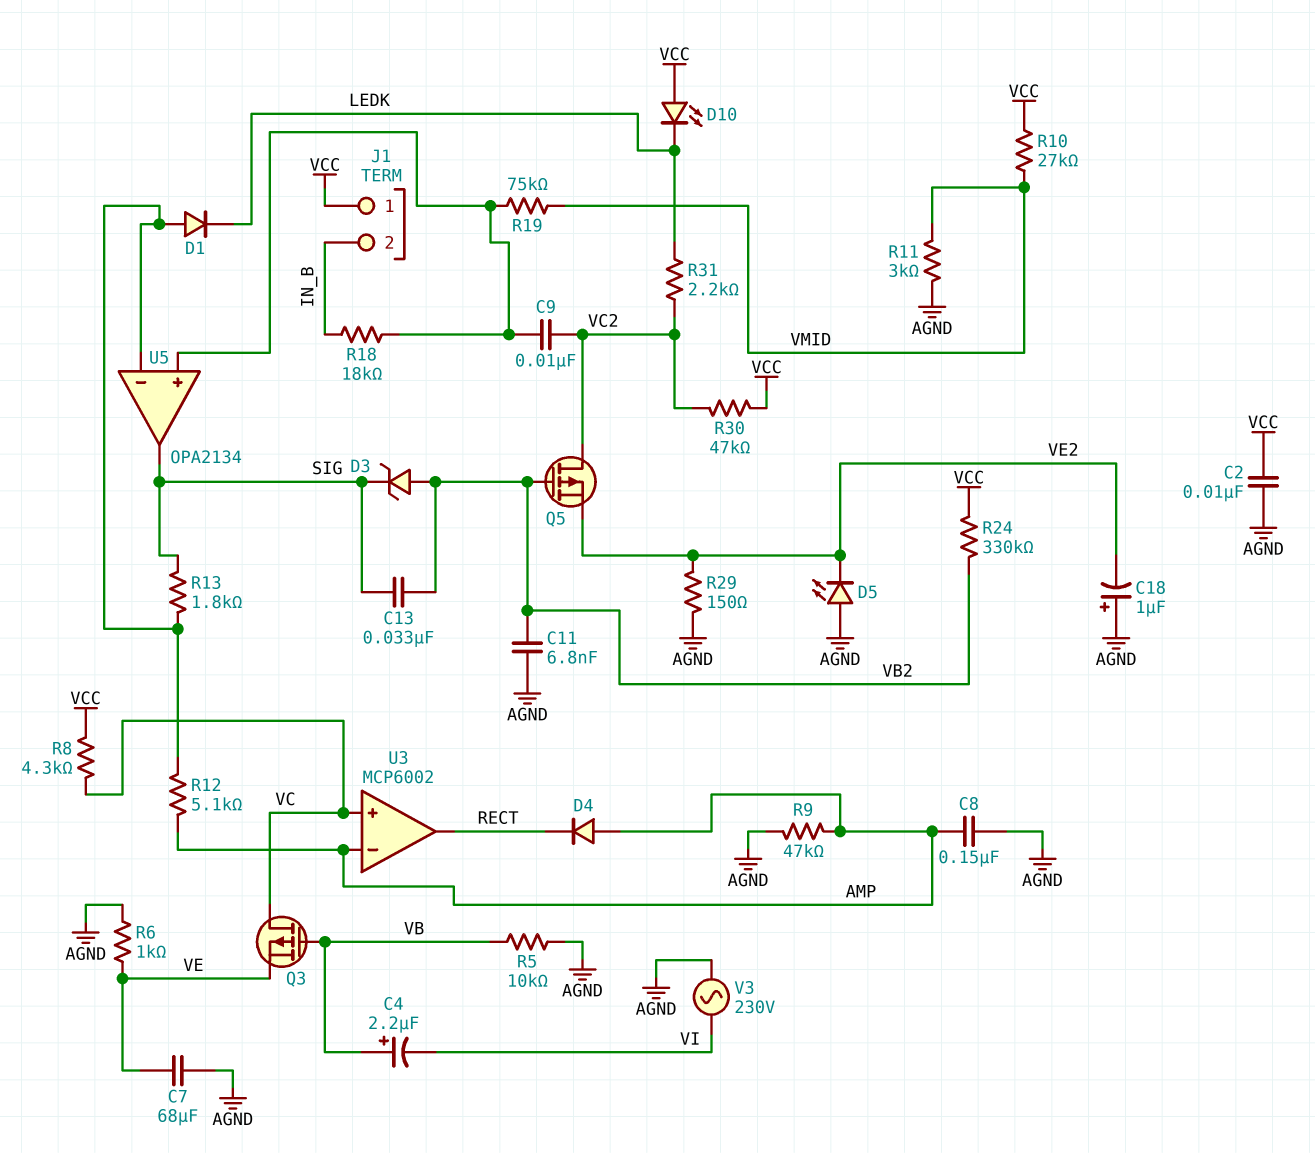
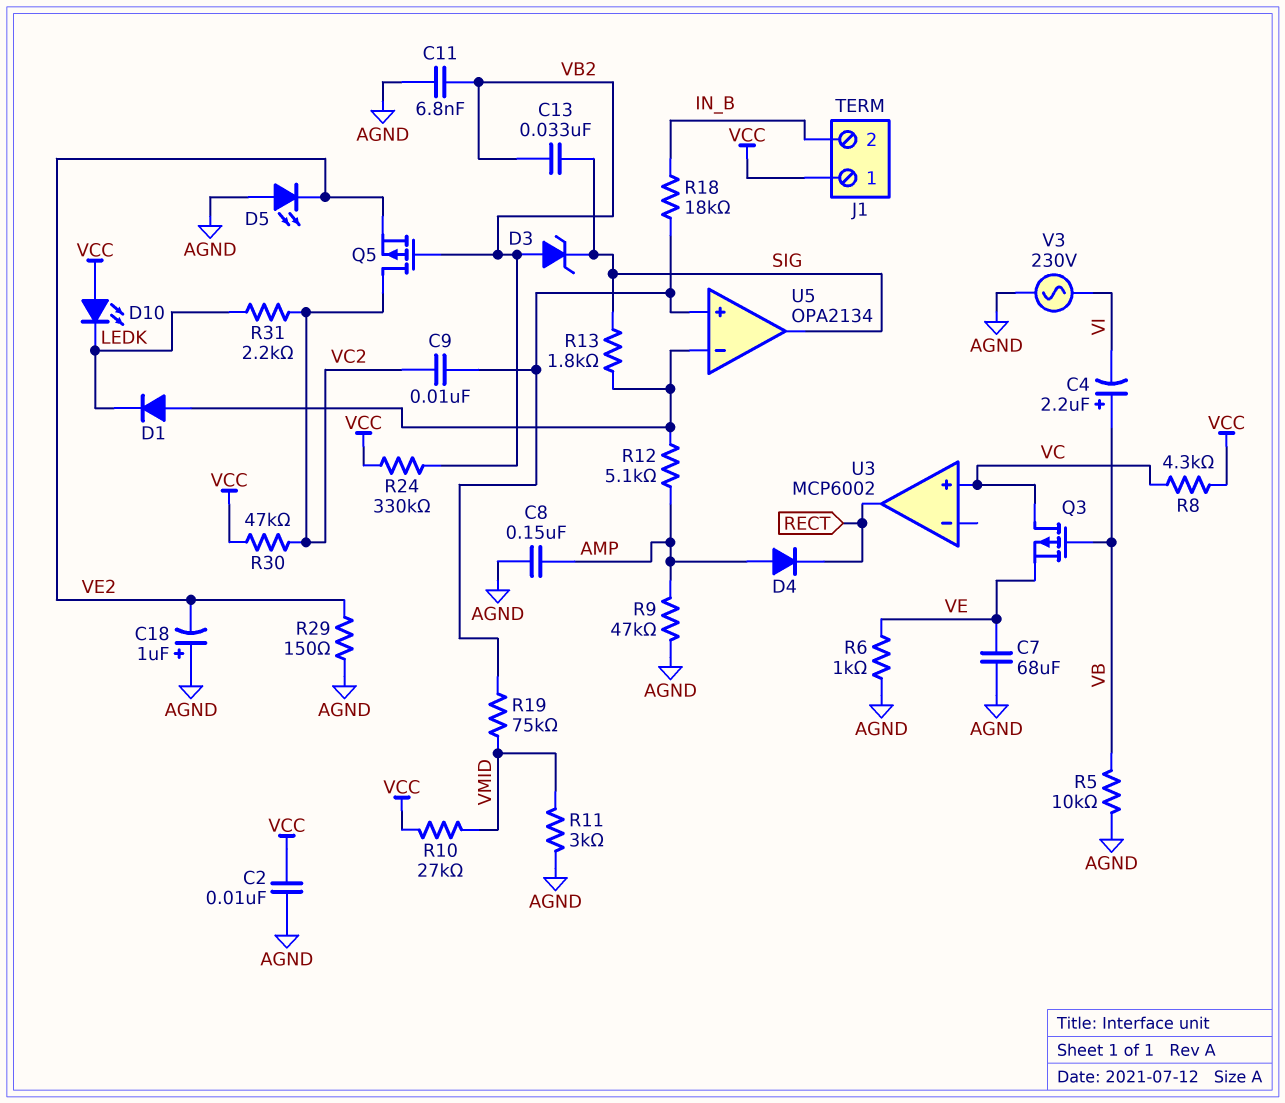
U3 pin in-: AMP -> none

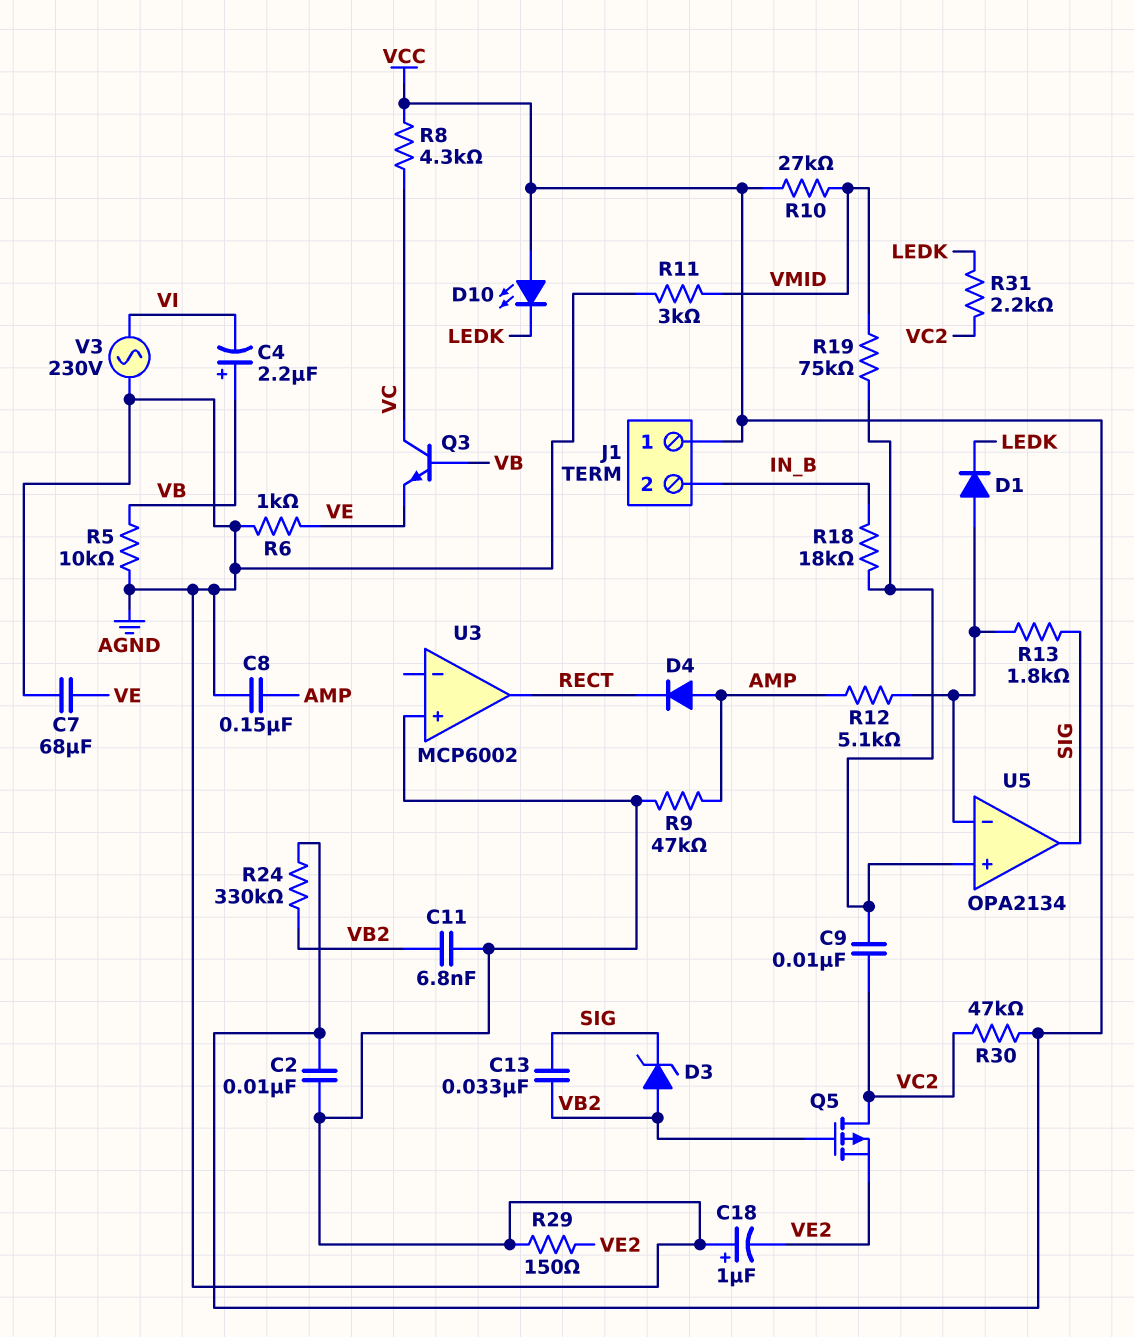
D5: LED (A AGND, K VE2) -> none
Q3: PMOS (G VB, D VC, S VE) -> NPN (B VB, C VC, E VE)
U3 pin in+: VC -> AGND

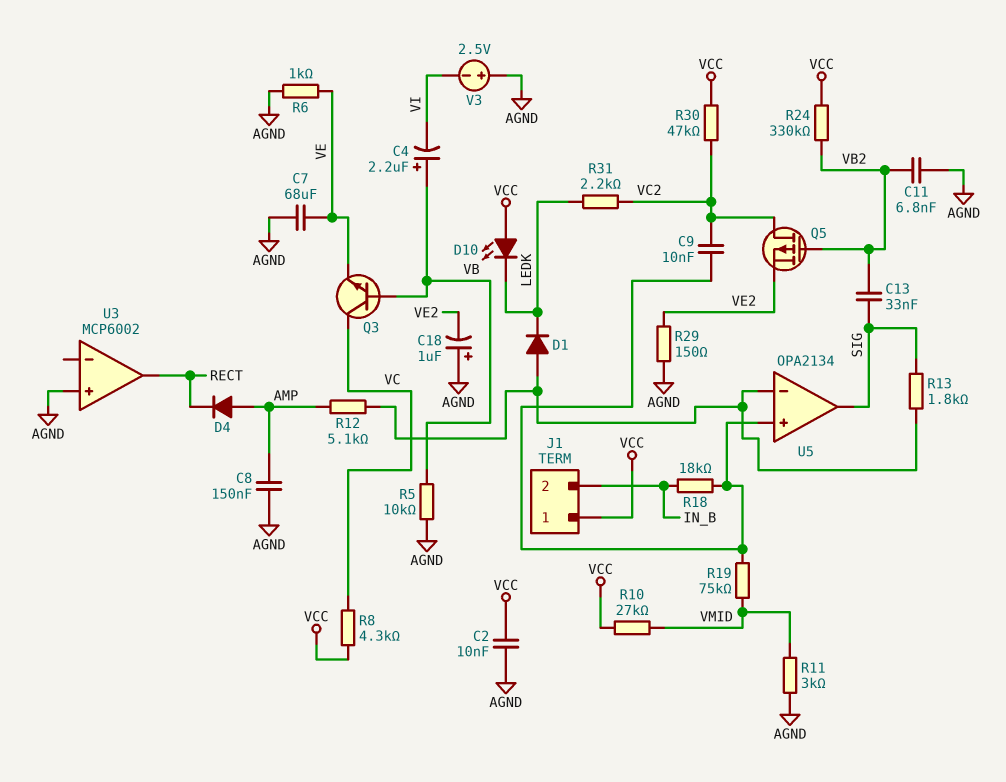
D3: zener (A VB2, K SIG) -> none
R9: 47k (AGND, AMP) -> none
V3: AC 230V (AGND, VI) -> 2.5V (plus AGND, minus VI)

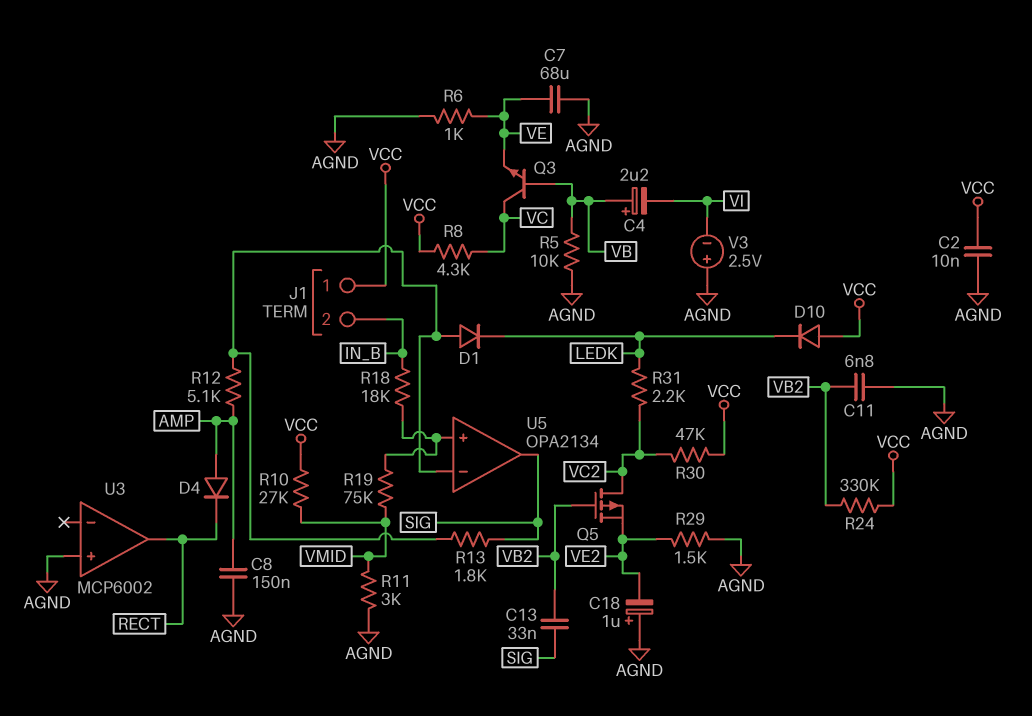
C9: 10nF (U5/in+, VC2) -> none
D10: LED (A VCC, K LEDK) -> diode (A VCC, K LEDK)
R29: 150 (AGND, VE2) -> 1.5k (AGND, VE2)

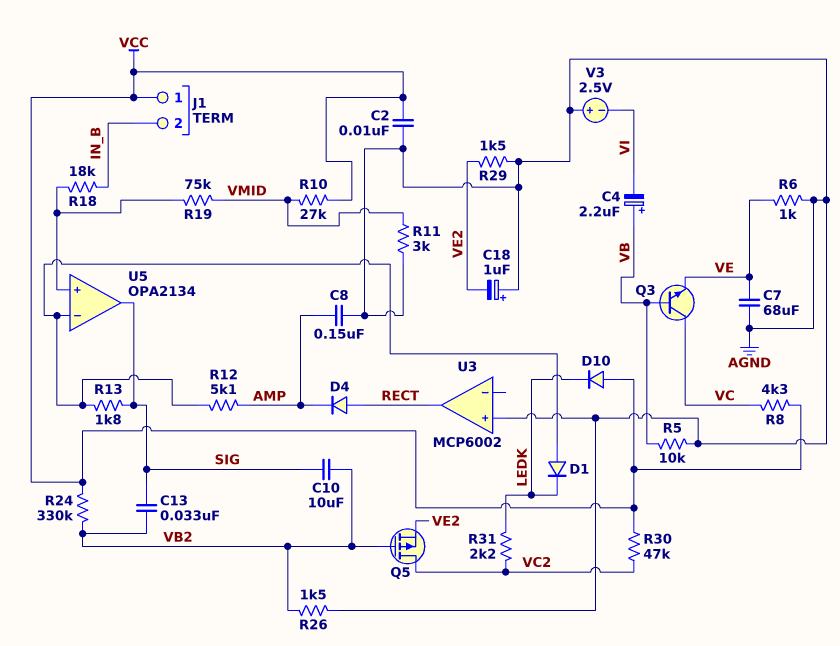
C10: none -> 10uF (SIG, VB2)
C11: 6.8nF (AGND, VB2) -> none
D4: diode (A AMP, K RECT) -> diode (A RECT, K AMP)
R26: none -> 1.5k (AGND, VB2)

